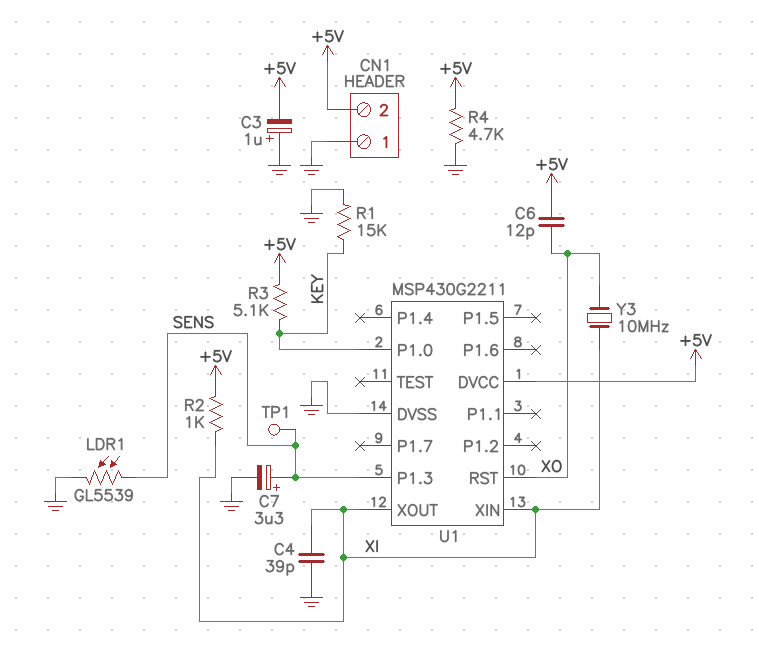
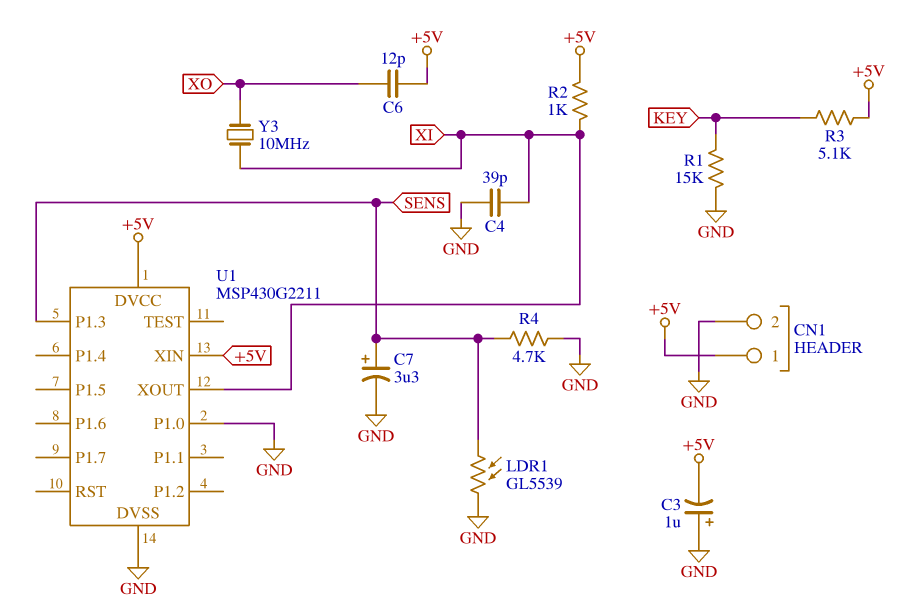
CN1 pin 1: GND -> +5V
CN1 pin 2: +5V -> GND
R4: 4.7k (+5V, GND) -> 4.7k (GND, SENS)
TP1: test point (SENS) -> none
U1 pin P1.0: KEY -> GND
U1 pin RST: XO -> none
U1 pin XIN: XI -> +5V

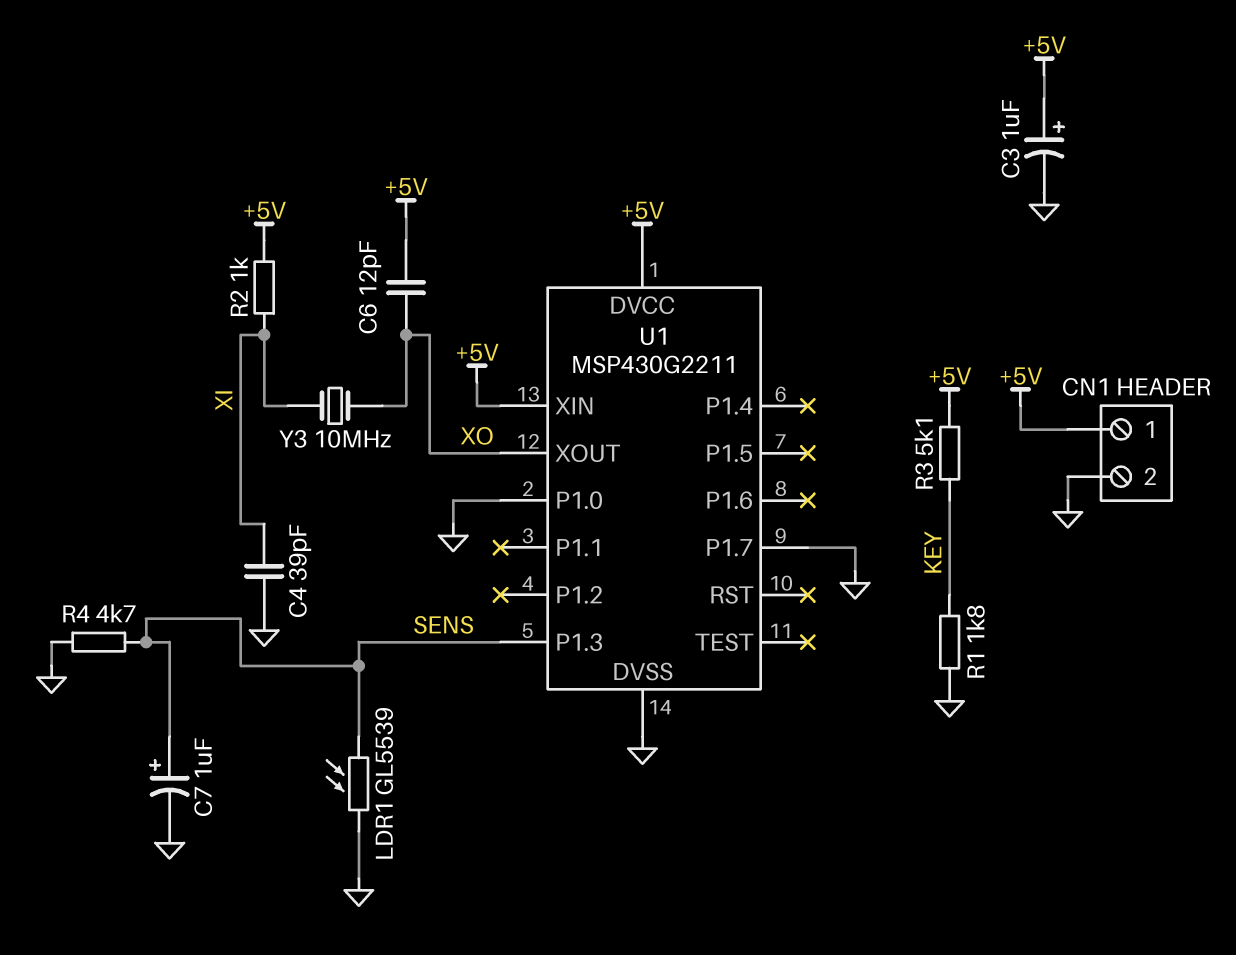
C3: 1uF (plus GND, minus +5V) -> 1uF (plus +5V, minus GND)
C7: 3.3uF (plus SENS, minus GND) -> 1uF (plus SENS, minus GND)
R1: 15k (GND, KEY) -> 1.8k (GND, KEY)
U1 pin P1.7: none -> GND
U1 pin XOUT: XI -> XO

